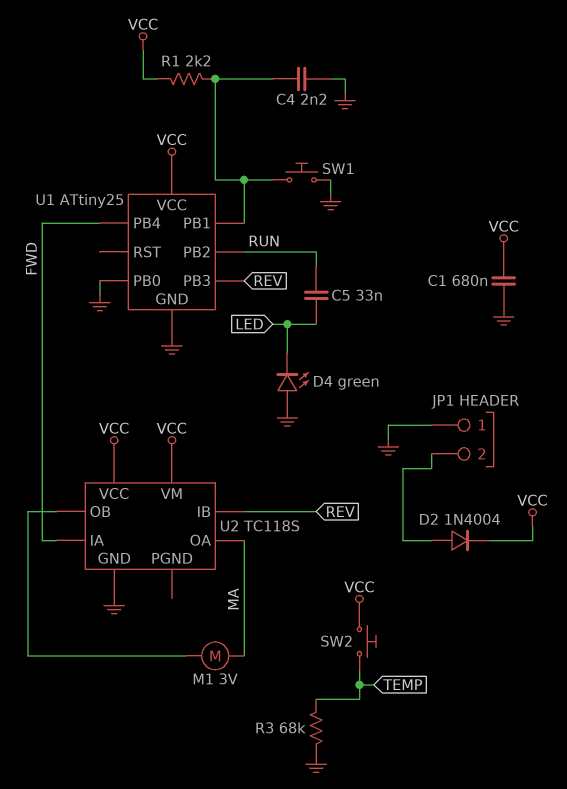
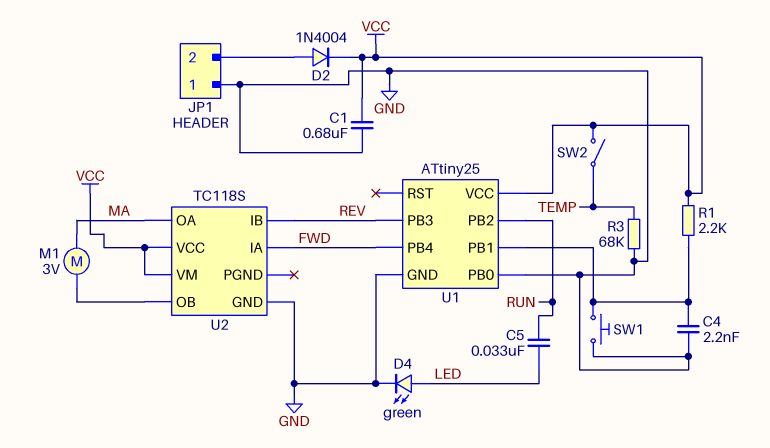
D4: LED green (A GND, K LED) -> LED green (A LED, K GND)
SW2: button (TEMP, VCC) -> switch (TEMP, VCC)

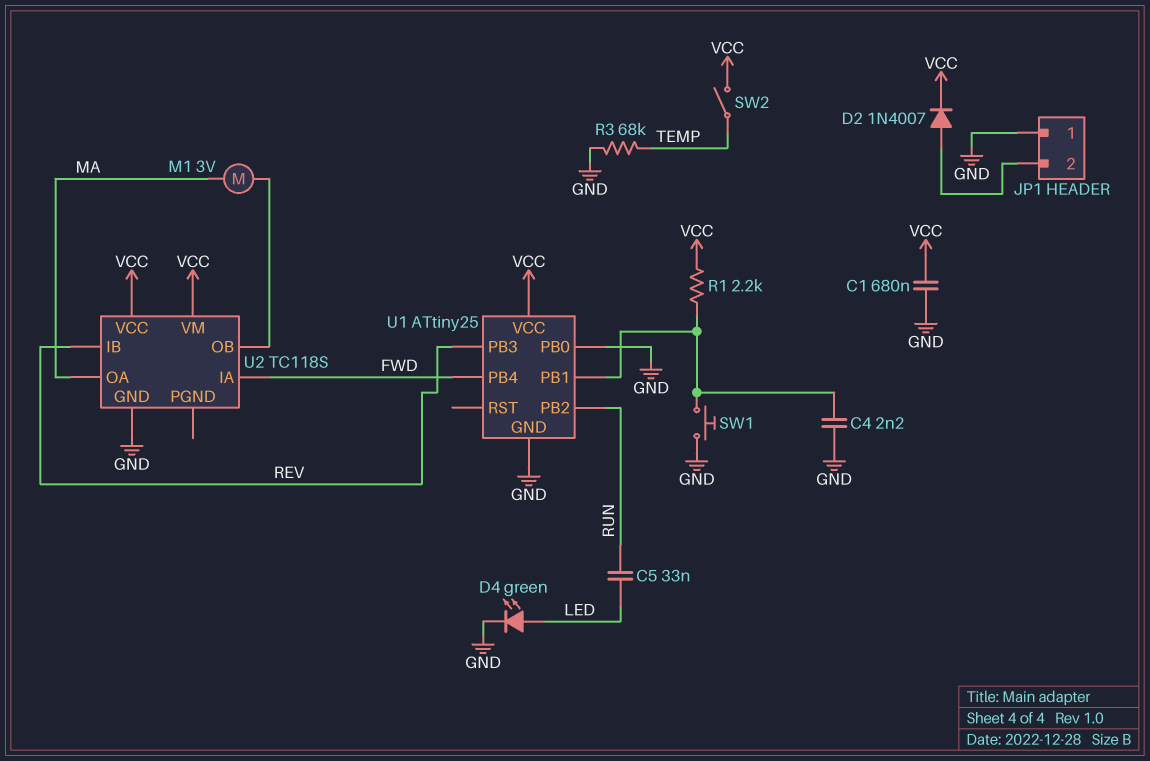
D2: diode 1N4004 (A JP1/2, K VCC) -> diode 1N4007 (A JP1/2, K VCC)

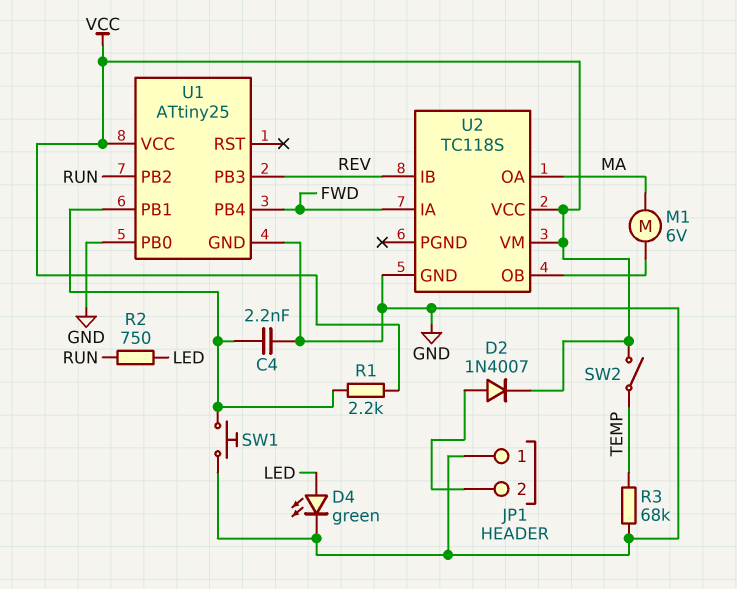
C1: 680nF (GND, VCC) -> none
C5: 33nF (LED, RUN) -> none
M1: motor 3V (MA, U2/OB) -> motor 6V (MA, U2/OB)
R2: none -> 750 (LED, RUN)

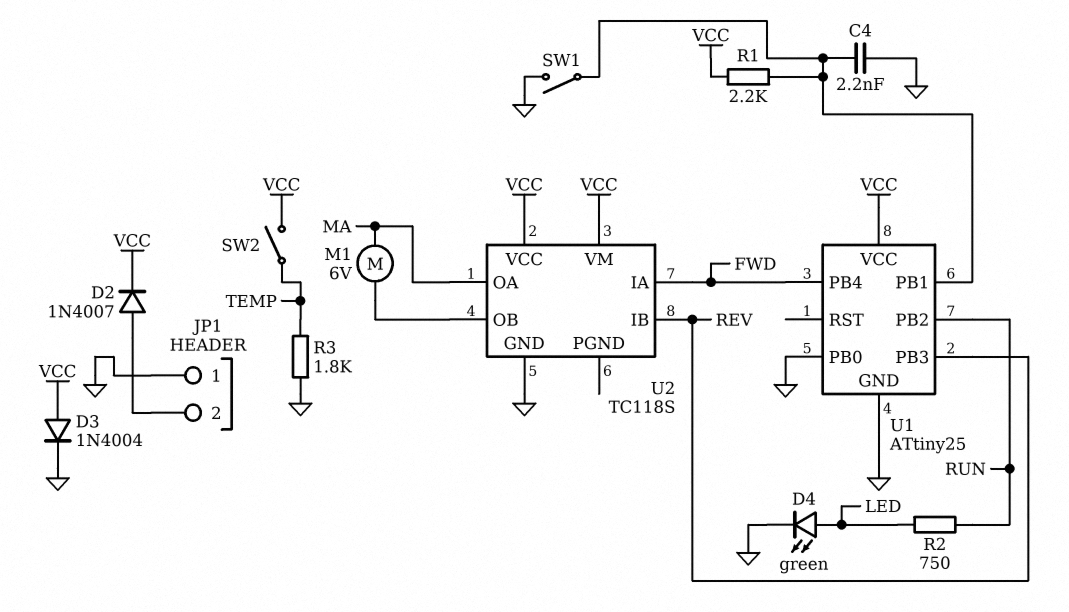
D3: none -> diode 1N4004 (A VCC, K GND)
R3: 68k (GND, TEMP) -> 1.8k (GND, TEMP)
SW1: button (GND, U1/PB1) -> switch (GND, U1/PB1)

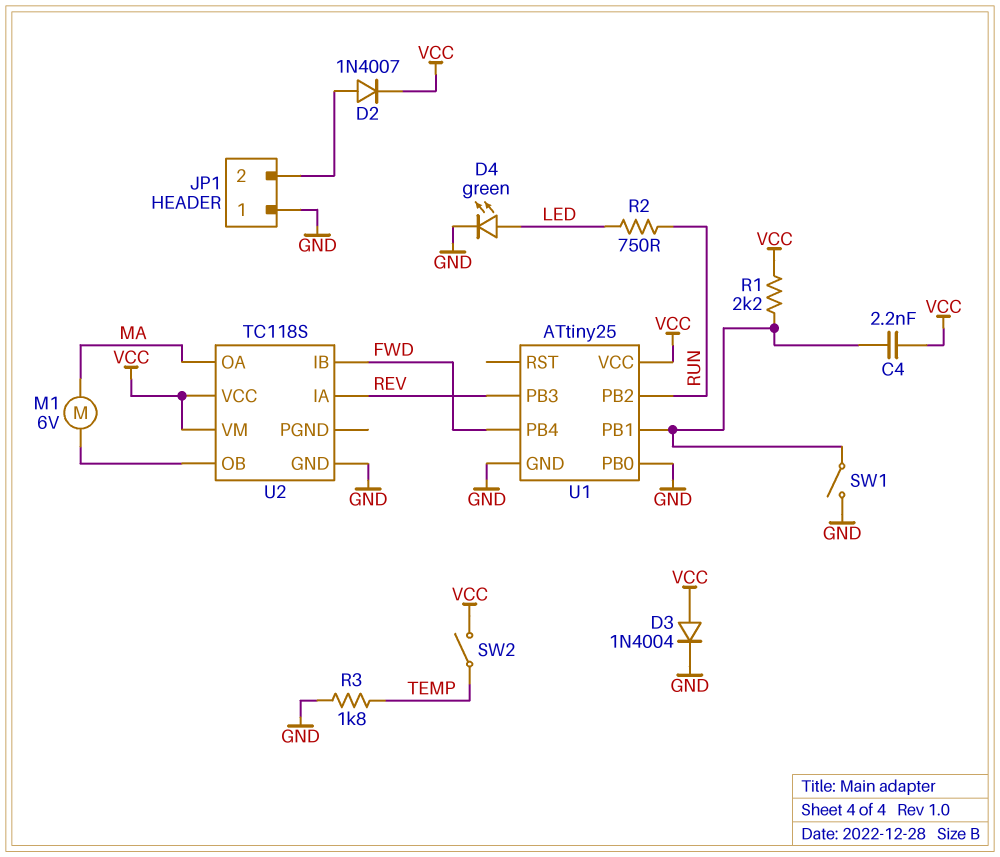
C4: 2.2nF (GND, U1/PB1) -> 2.2nF (U1/PB1, VCC)
U2 pin IA: FWD -> REV
U2 pin IB: REV -> FWD

